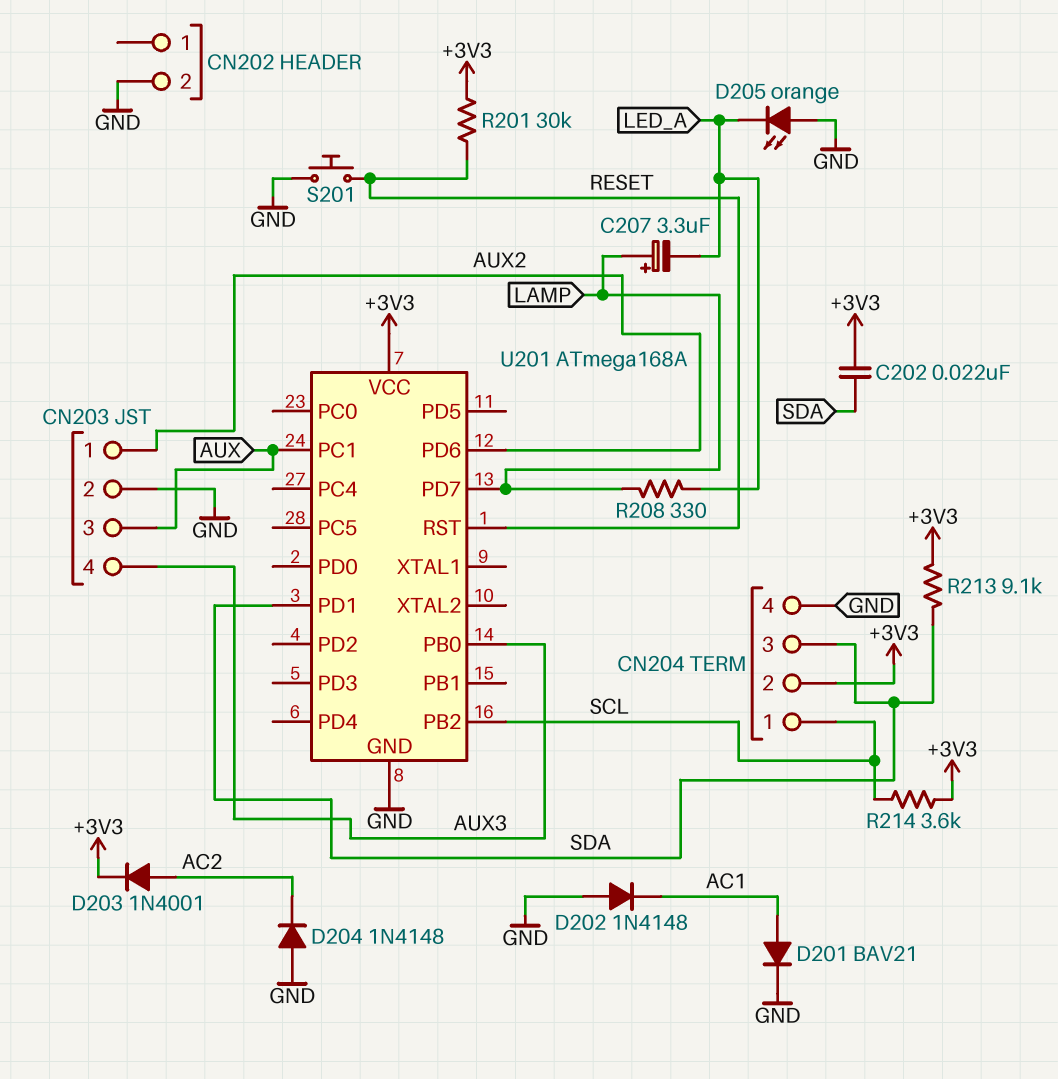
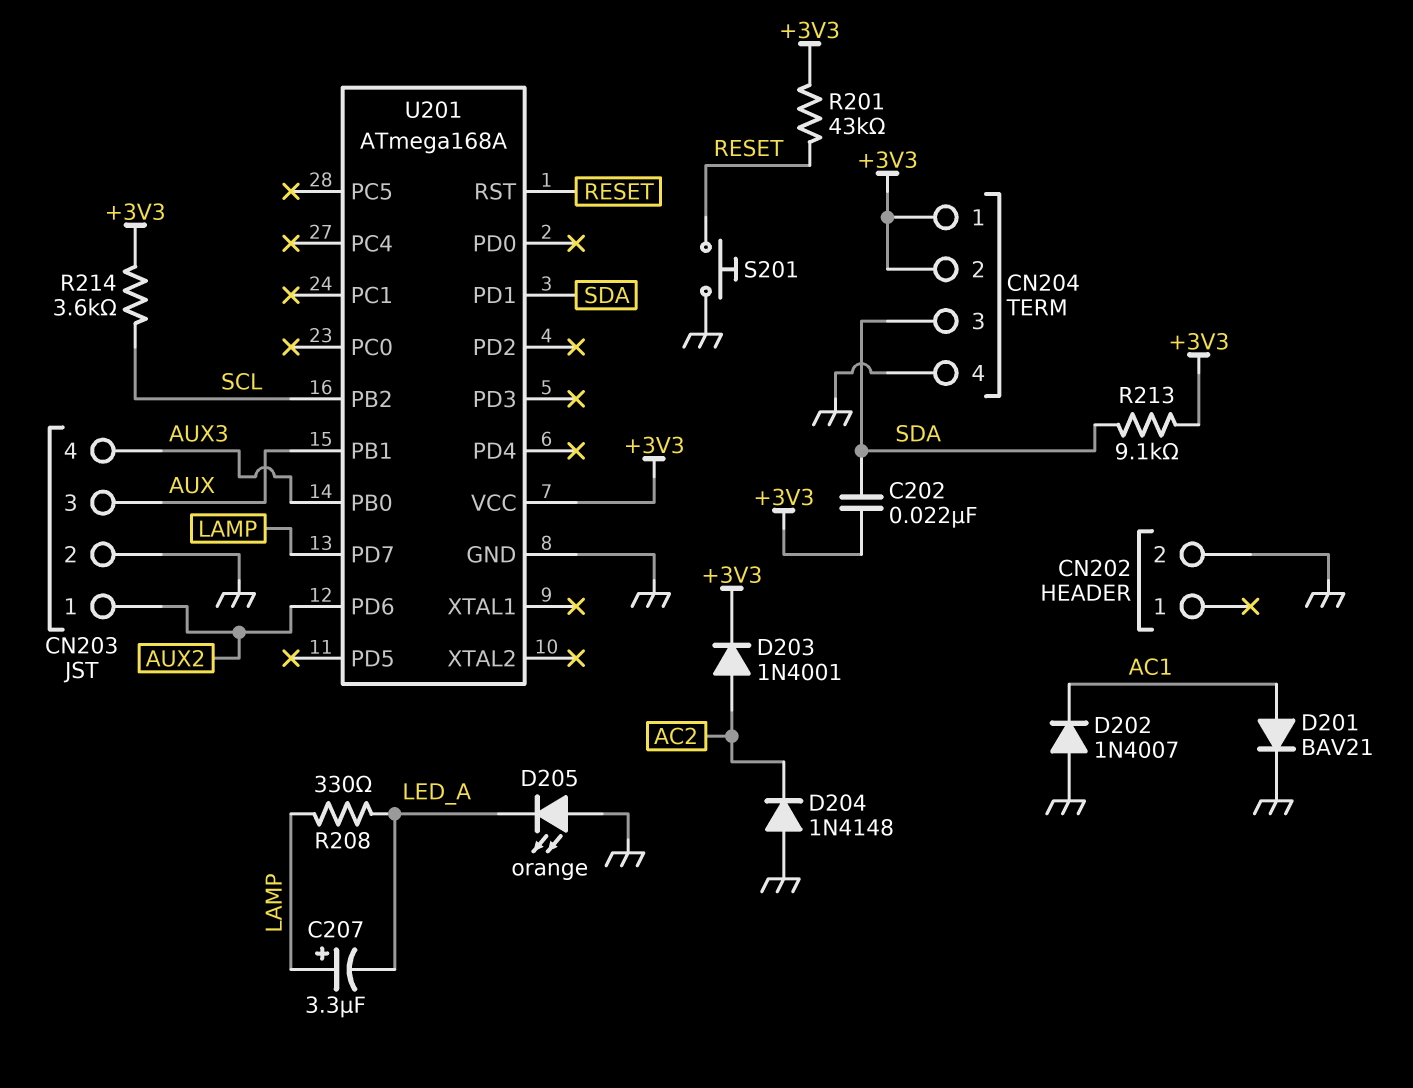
CN204 pin 1: SCL -> +3V3
D202: diode 1N4148 (A GND, K AC1) -> diode 1N4007 (A GND, K AC1)
R201: 30k (+3V3, RESET) -> 43k (+3V3, RESET)
U201 pin PB1: none -> AUX
U201 pin PC1: AUX -> none

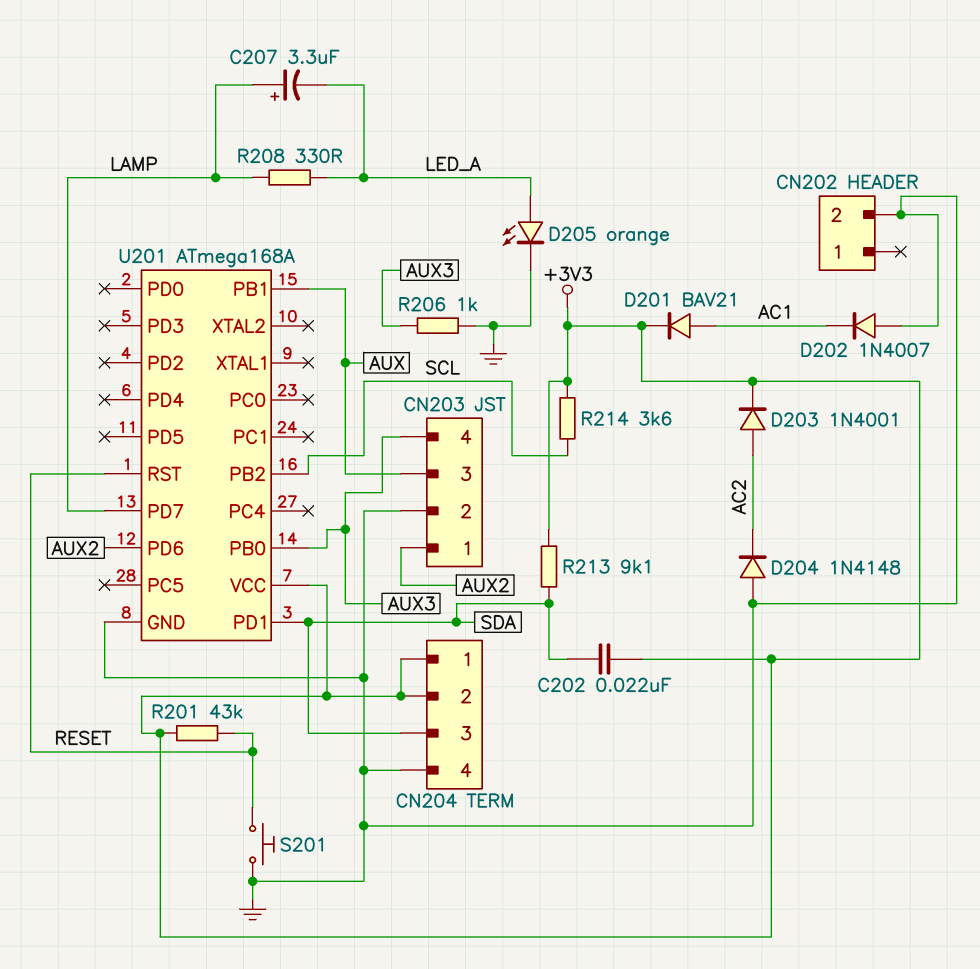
D201: diode BAV21 (A AC1, K GND) -> diode BAV21 (A AC1, K +3V3)
D205: LED orange (A GND, K LED_A) -> LED orange (A LED_A, K GND)
R206: none -> 1k (AUX3, GND)

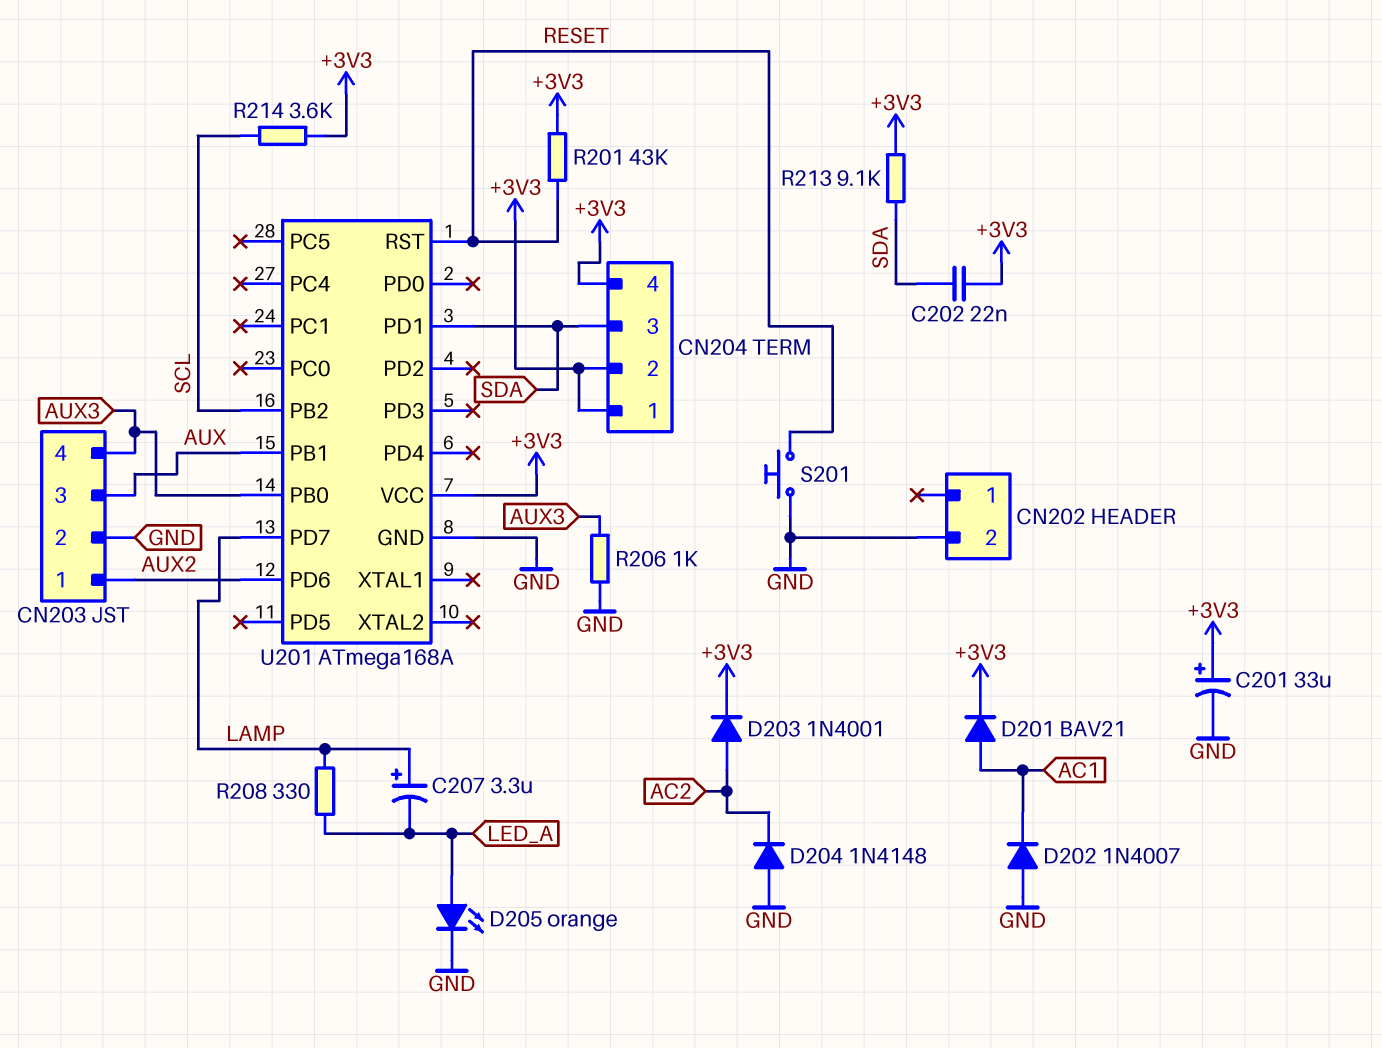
C201: none -> 33uF (plus +3V3, minus GND)
CN204 pin 4: GND -> +3V3

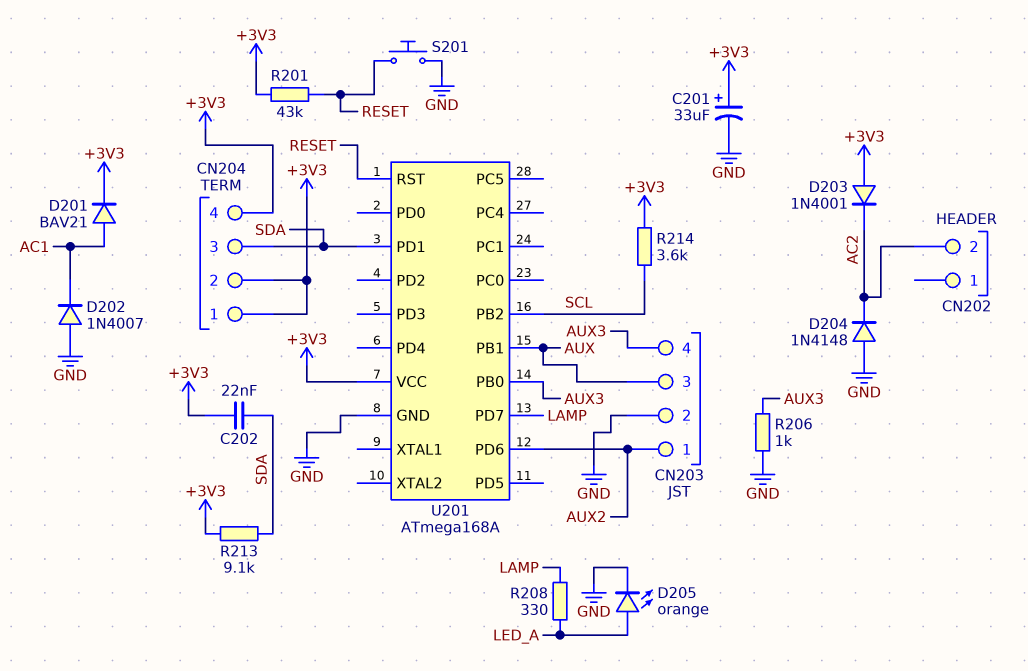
C207: 3.3uF (plus LAMP, minus LED_A) -> none
CN202 pin 2: GND -> AC2
D203: diode 1N4001 (A AC2, K +3V3) -> diode 1N4001 (A +3V3, K AC2)

